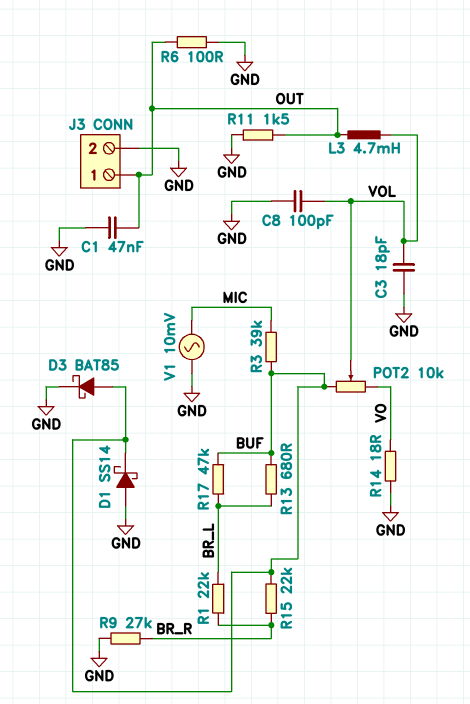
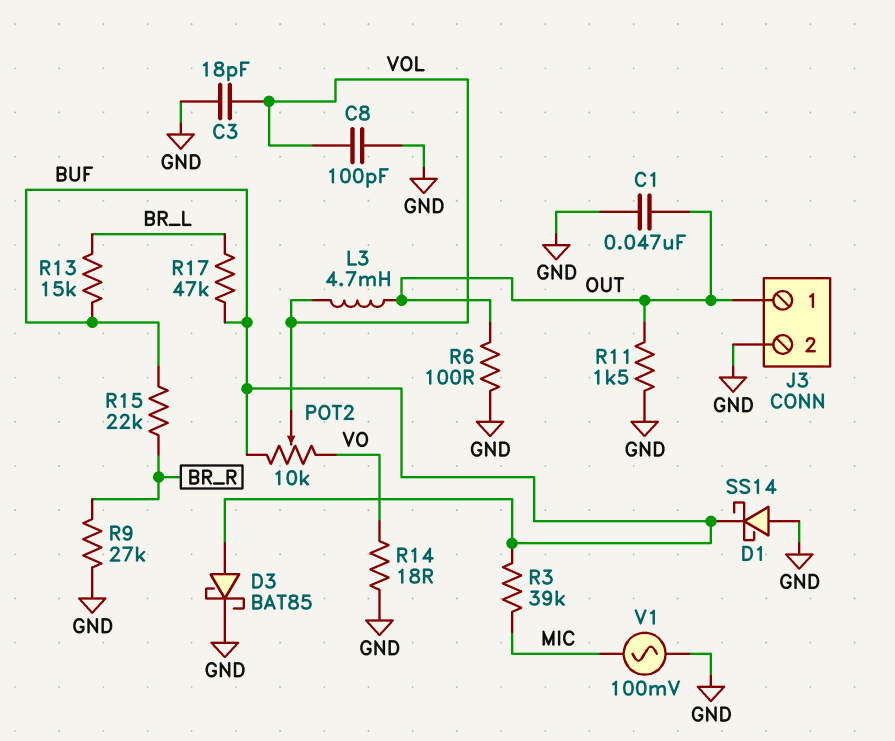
R1: 22k (BR_L, BR_R) -> none
R13: 680 (BR_L, BUF) -> 15k (BR_L, BUF)
V1: AC 10mV (GND, MIC) -> AC 100mV (GND, MIC)

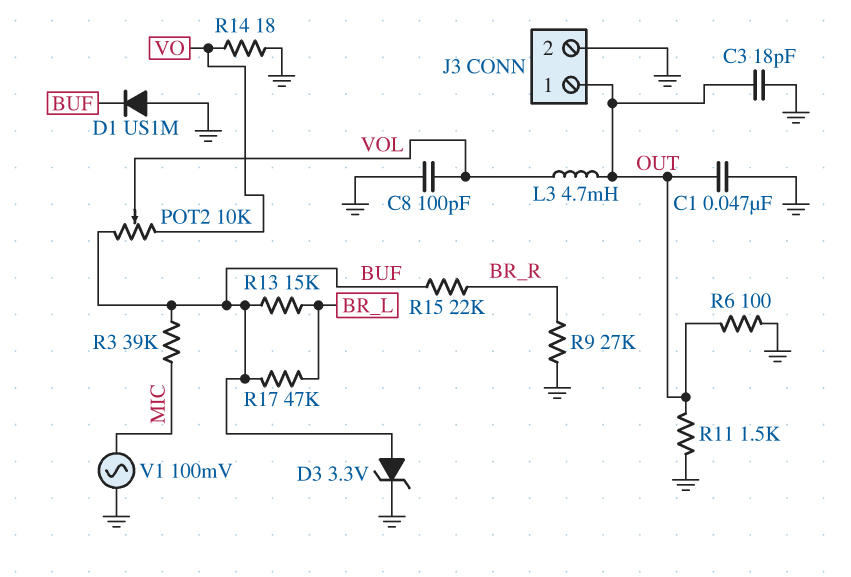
C3: 18pF (GND, VOL) -> 18pF (GND, OUT)
D1: schottky SS14 (A GND, K BUF) -> diode US1M (A GND, K BUF)
D3: schottky BAT85 (A BUF, K GND) -> zener 3.3V (A BUF, K GND)

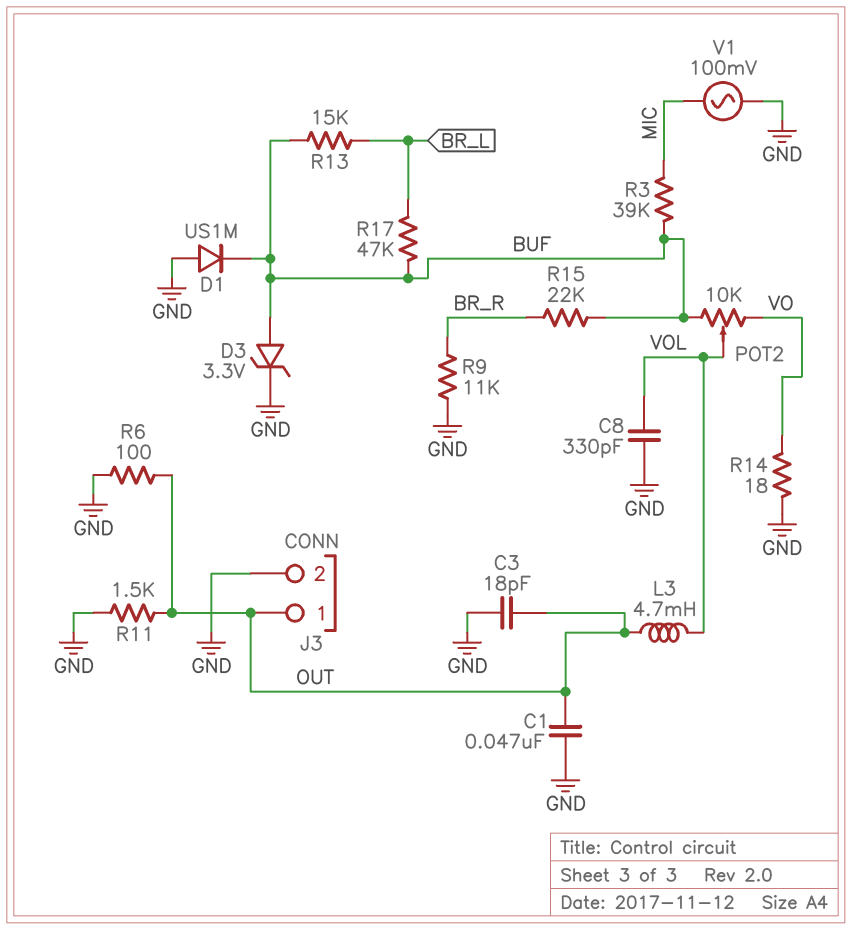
C8: 100pF (GND, VOL) -> 330pF (GND, VOL)
R9: 27k (BR_R, GND) -> 11k (BR_R, GND)

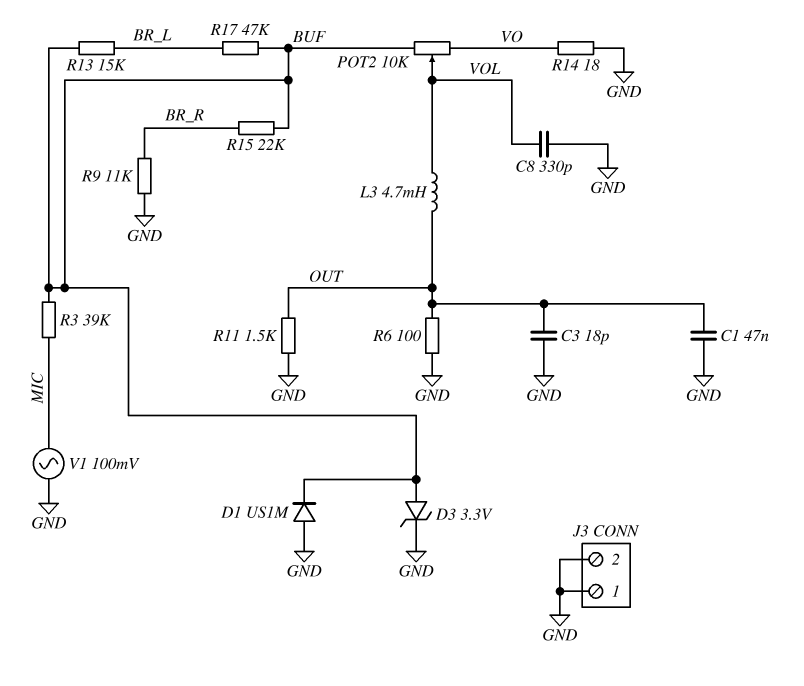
J3 pin 1: OUT -> GND

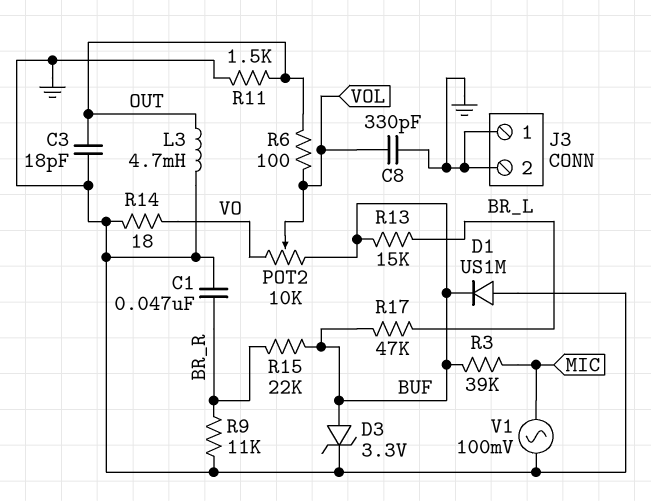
C1: 47nF (GND, OUT) -> 47nF (BR_R, GND)
L3: 4.7mH (OUT, VOL) -> 4.7mH (GND, OUT)
R6: 100 (GND, OUT) -> 100 (OUT, VOL)

